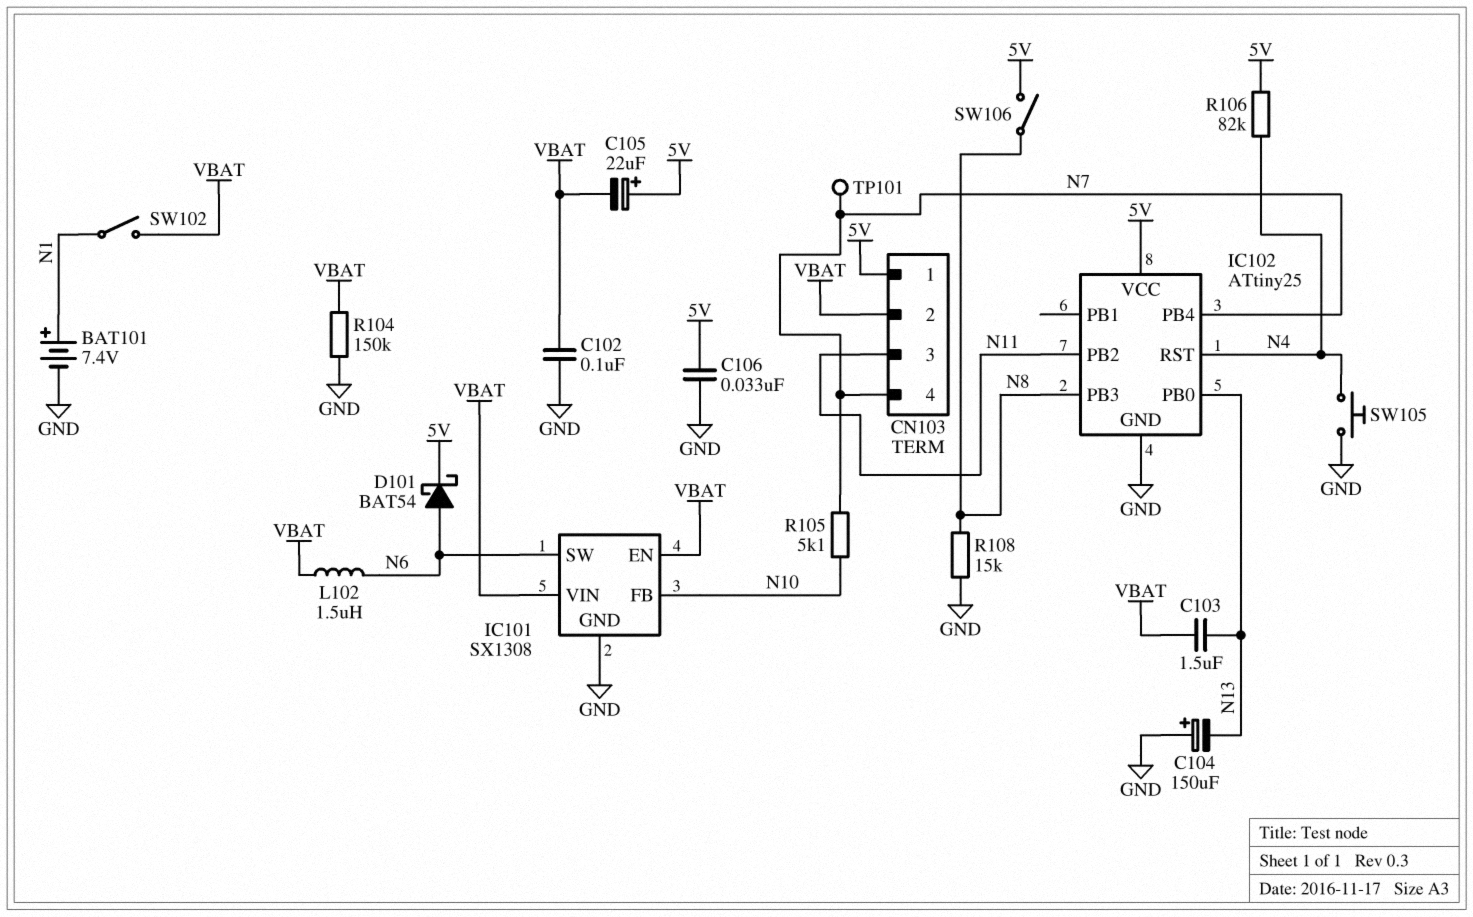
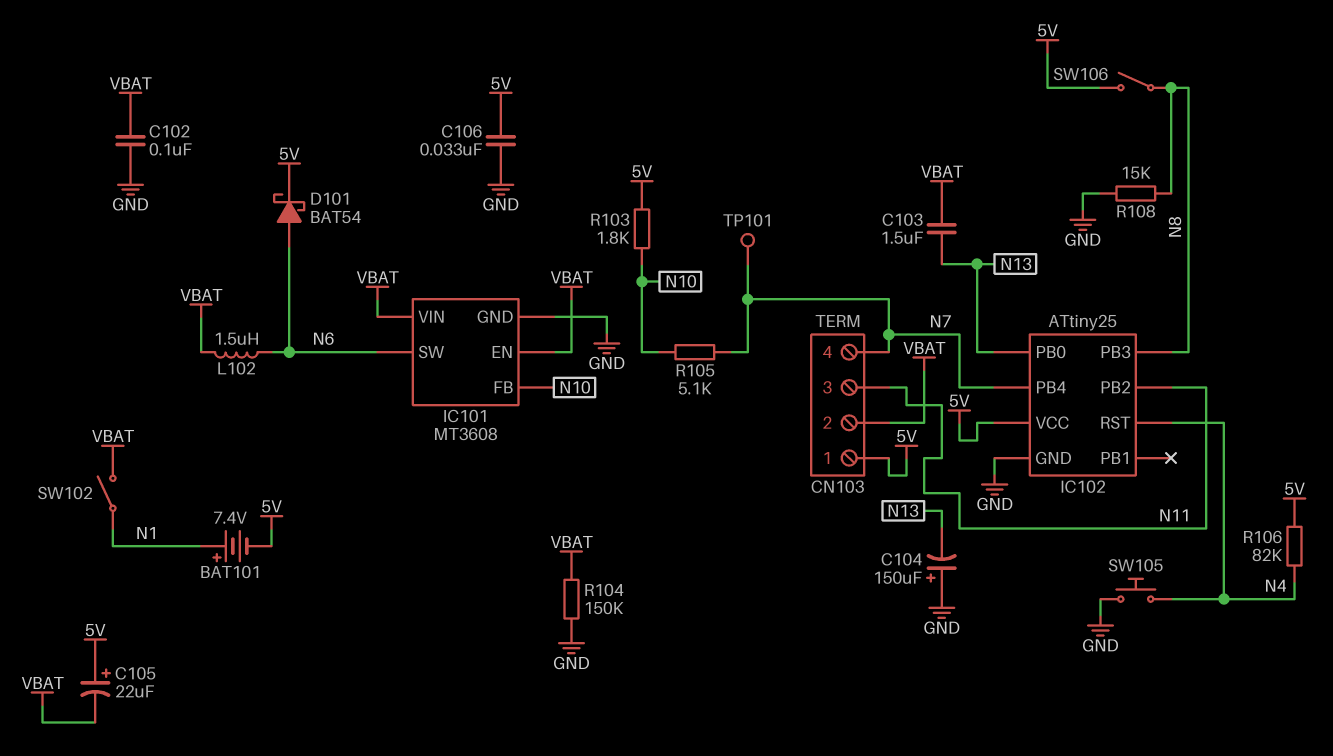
BAT101: 7.4V (plus N1, minus GND) -> 7.4V (plus N1, minus 5V)
IC101: SX1308 -> MT3608
R103: none -> 1.8k (5V, N10)

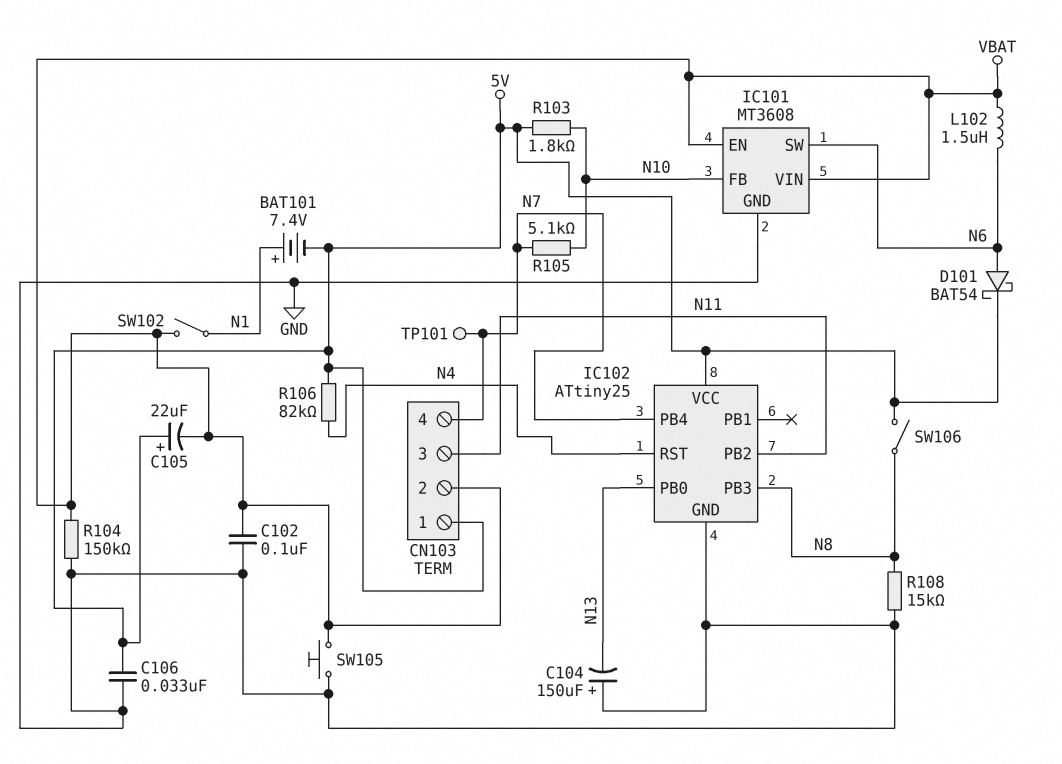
C103: 1.5uF (N13, VBAT) -> none
SW105: button (GND, N4) -> button (GND, VBAT)

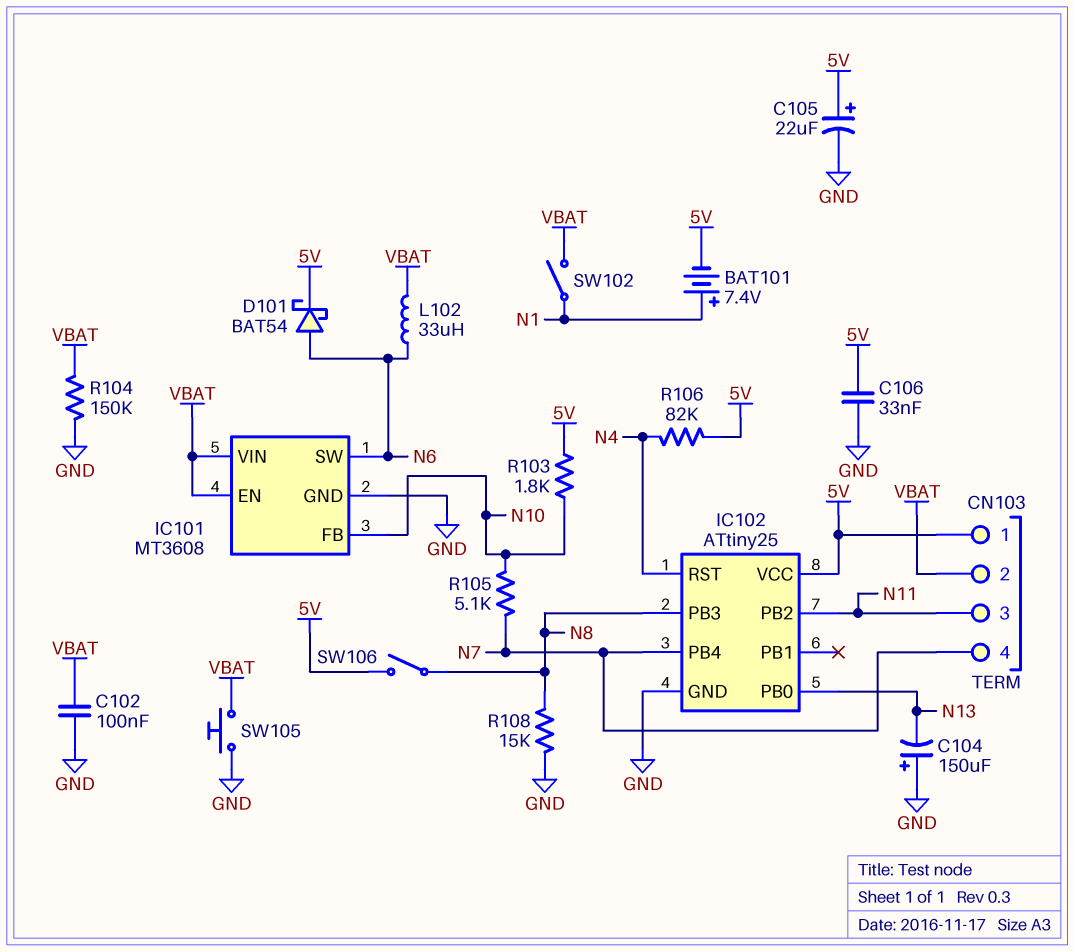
C105: 22uF (plus 5V, minus VBAT) -> 22uF (plus 5V, minus GND)
L102: 1.5uH (N6, VBAT) -> 33uH (N6, VBAT)
TP101: test point (N7) -> none

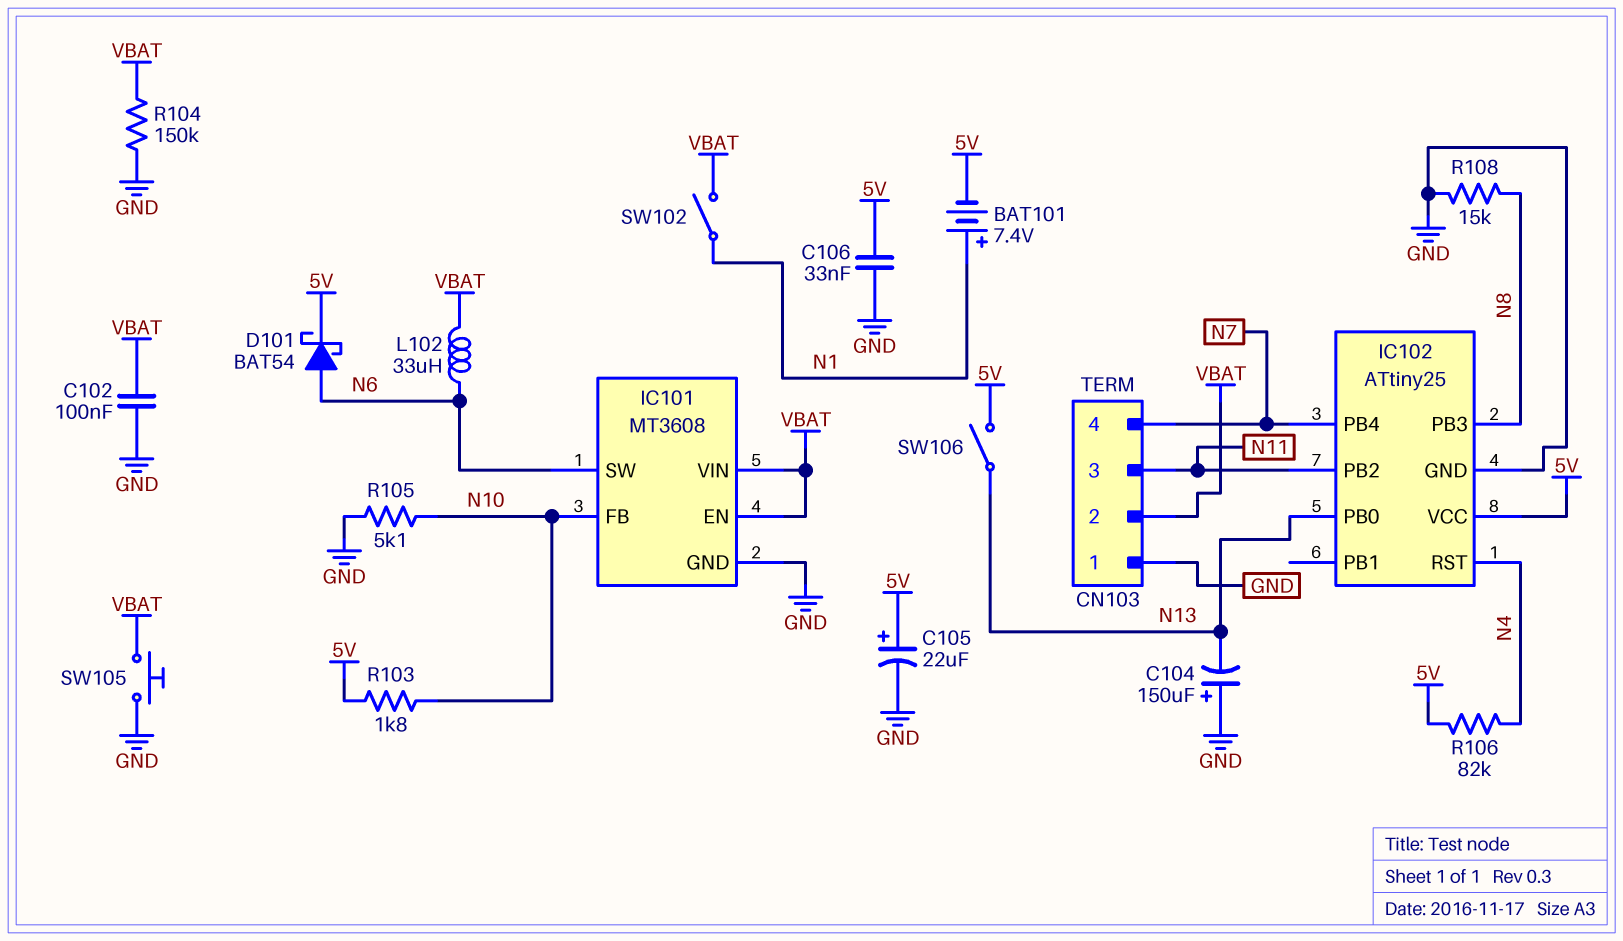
CN103 pin 1: 5V -> GND
R105: 5.1k (N7, N10) -> 5.1k (GND, N10)
SW106: switch (5V, N8) -> switch (5V, N13)

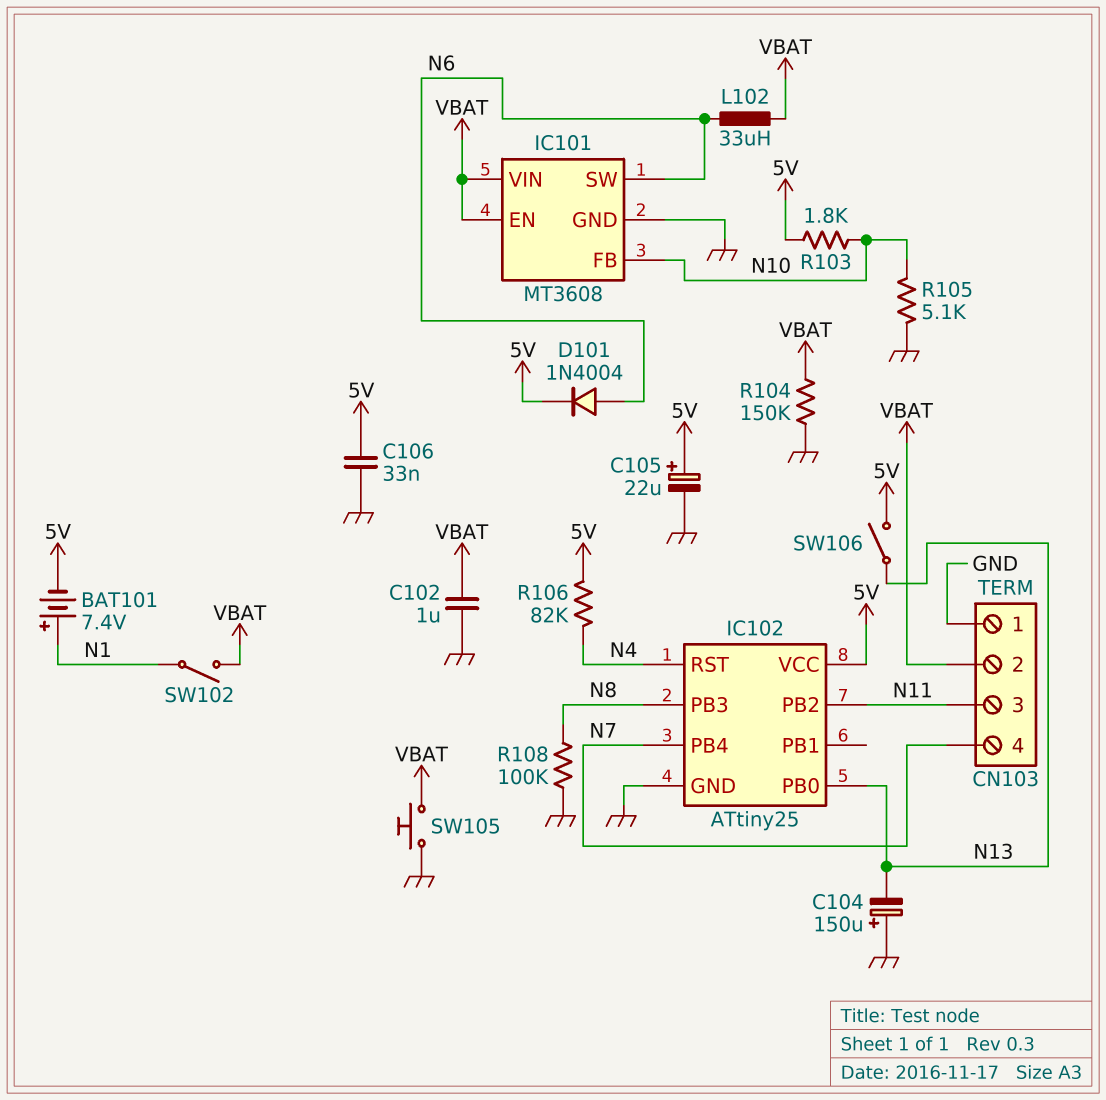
C102: 100nF (GND, VBAT) -> 1uF (GND, VBAT)
D101: schottky BAT54 (A N6, K 5V) -> diode 1N4004 (A N6, K 5V)
R108: 15k (GND, N8) -> 100k (GND, N8)

